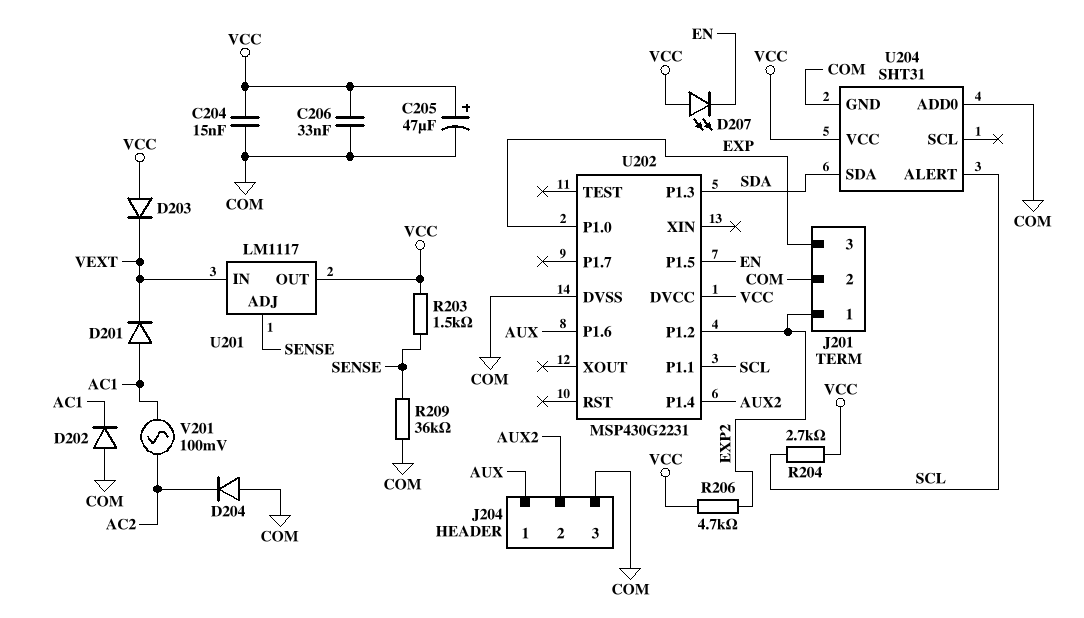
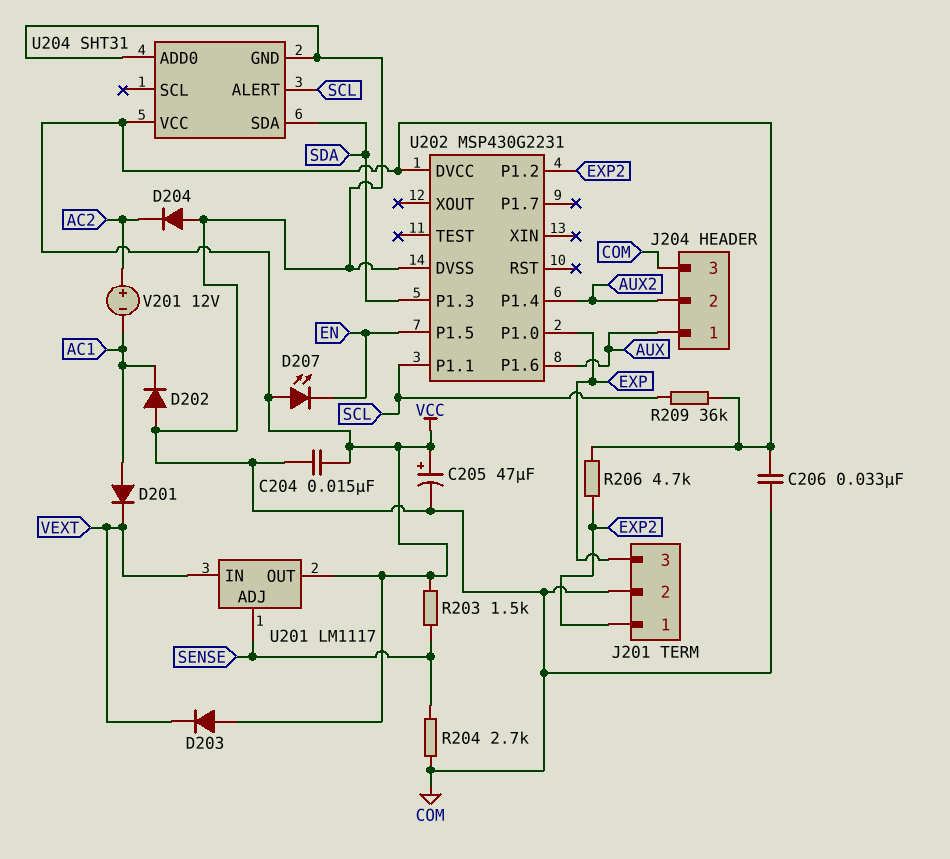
R204: 2.7k (SCL, VCC) -> 2.7k (COM, SENSE)
R209: 36k (COM, SENSE) -> 36k (SCL, VCC)
V201: AC 100mV (AC1, AC2) -> 12V (plus AC2, minus AC1)

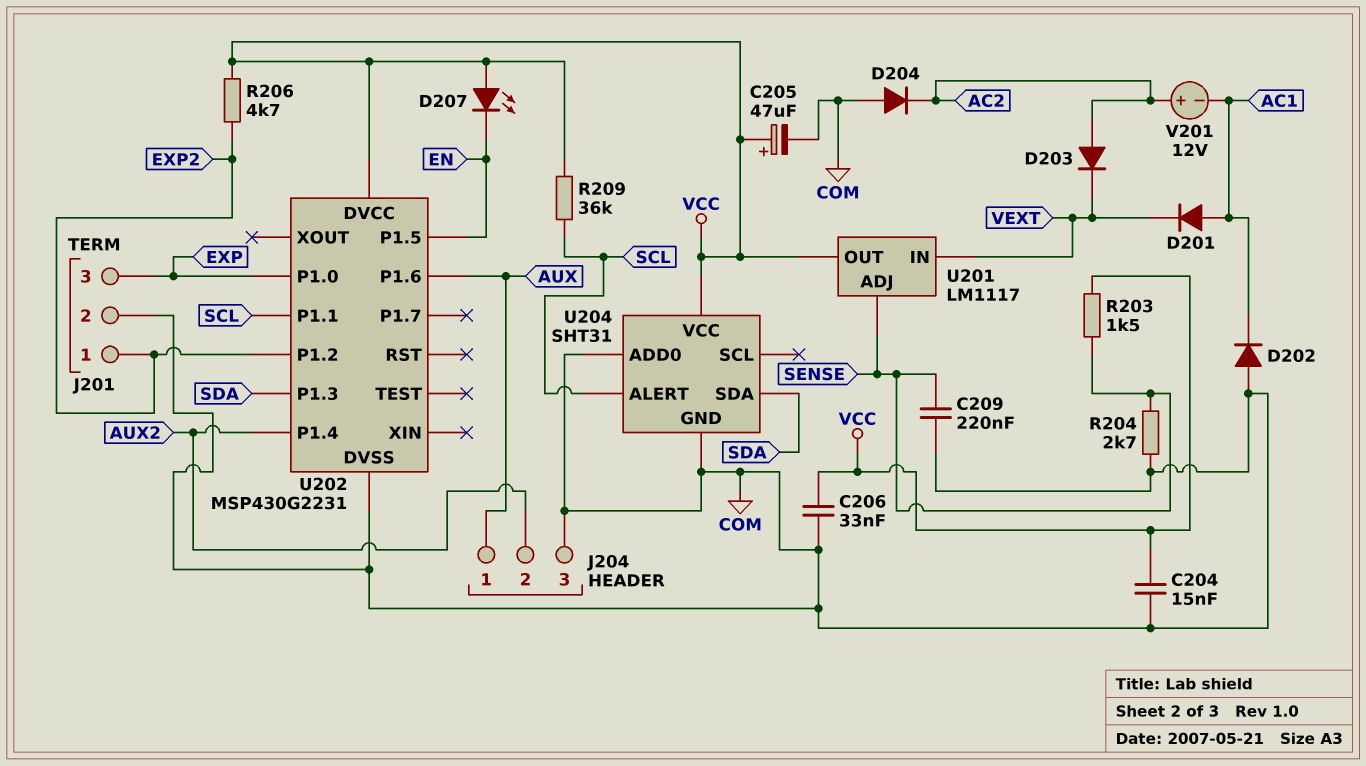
C209: none -> 220nF (COM, SENSE)
D203: diode (A VCC, K VEXT) -> diode (A AC2, K VEXT)

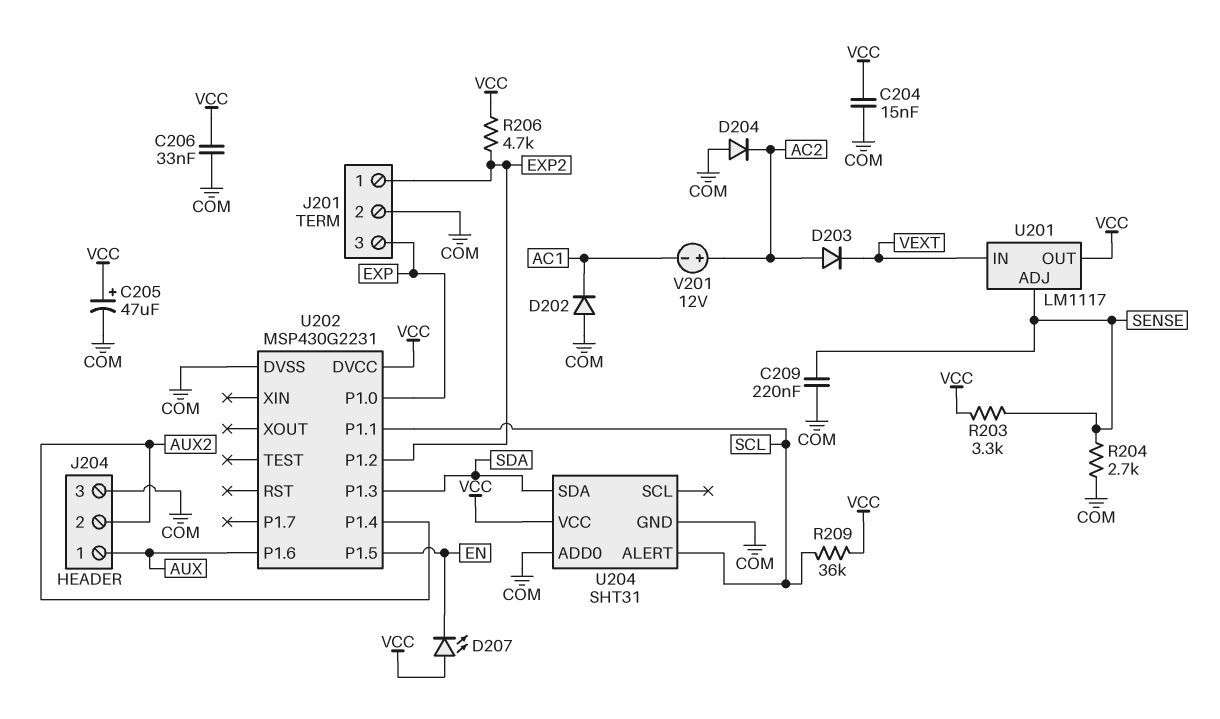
D201: diode (A AC1, K VEXT) -> none
R203: 1.5k (SENSE, VCC) -> 3.3k (SENSE, VCC)

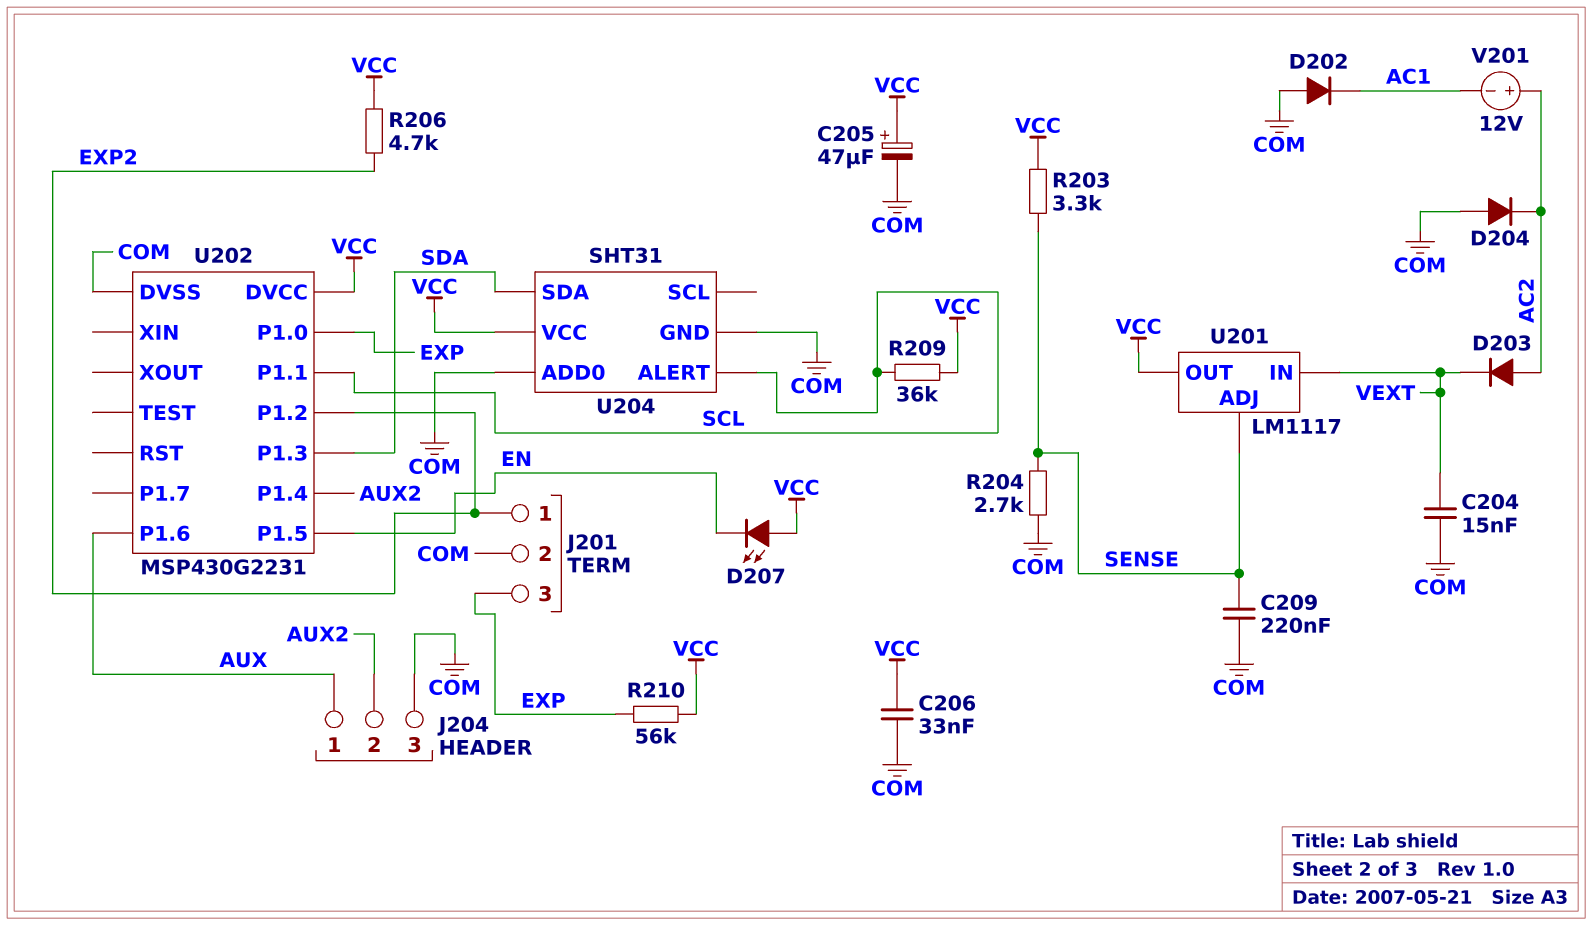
C204: 15nF (COM, VCC) -> 15nF (COM, VEXT)
R210: none -> 56k (EXP, VCC)

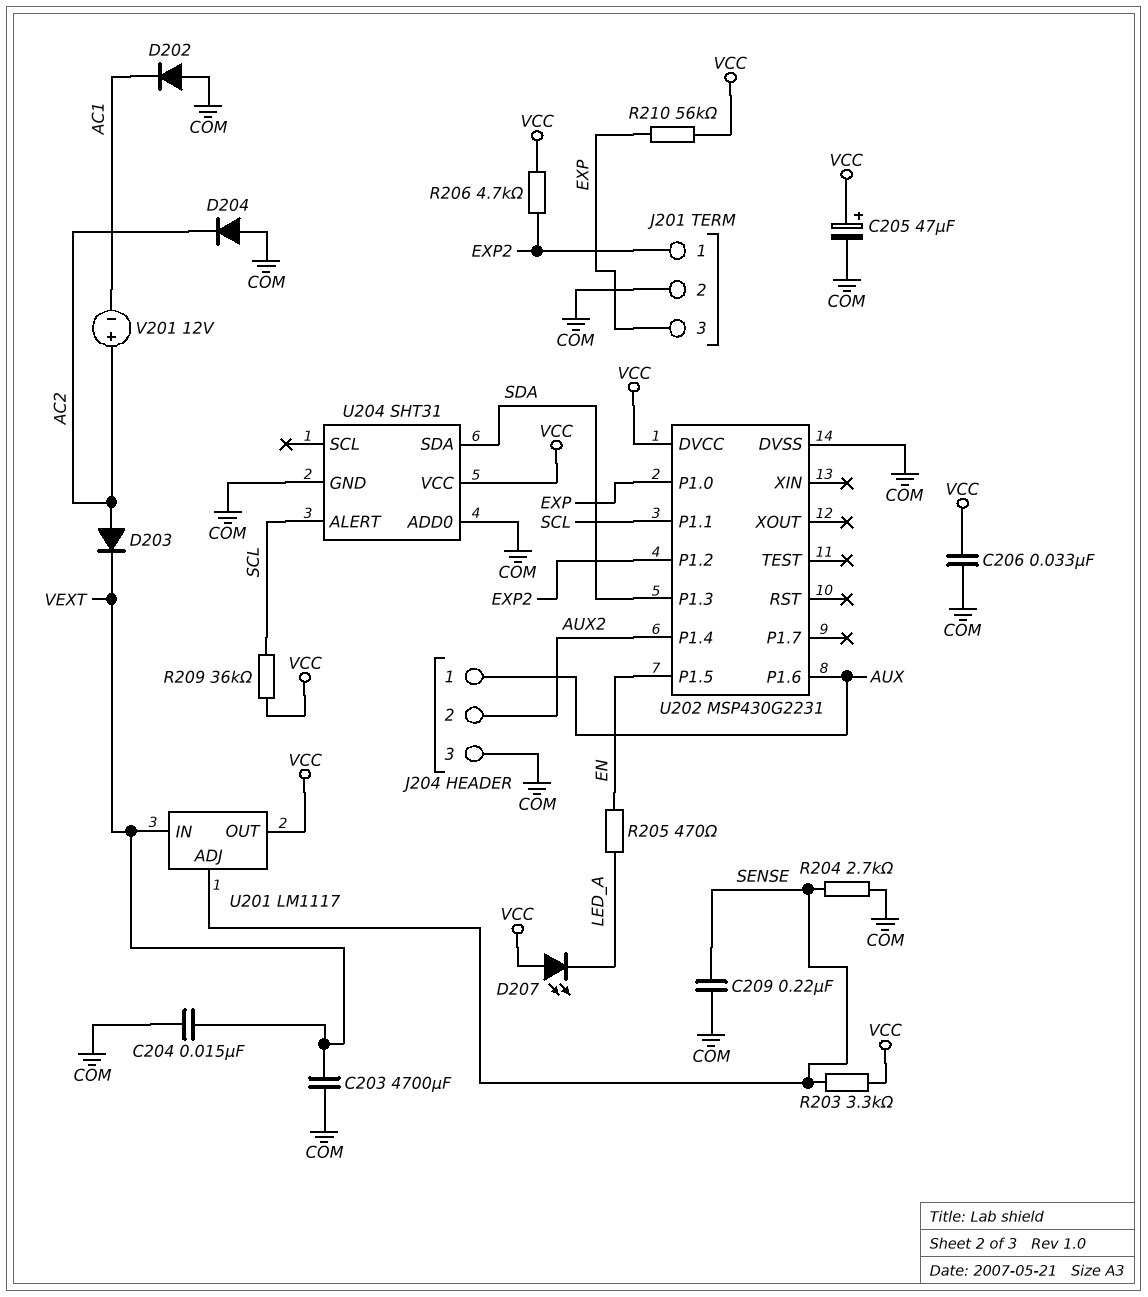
C203: none -> 4700uF (COM, VEXT)
D207: LED (A VCC, K EN) -> LED (A VCC, K LED_A)
R205: none -> 470 (EN, LED_A)

